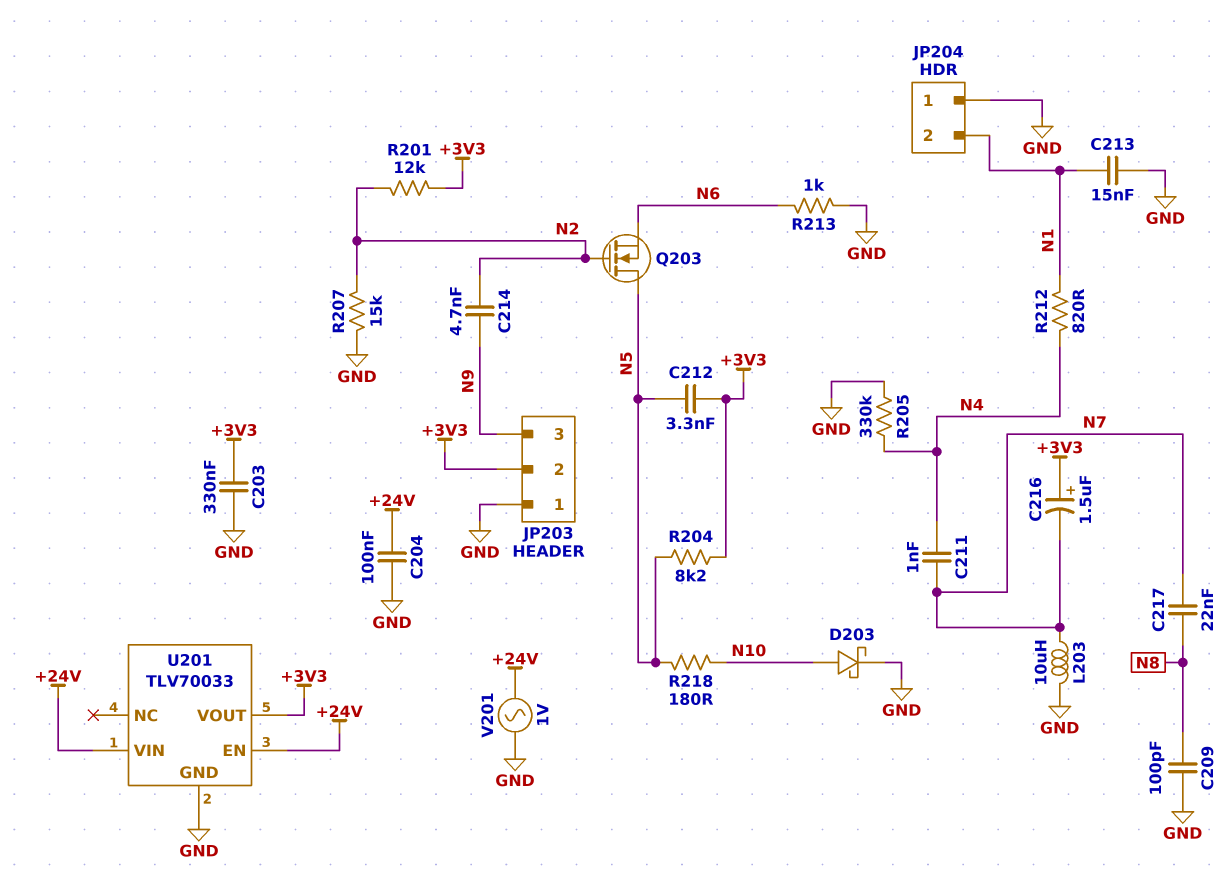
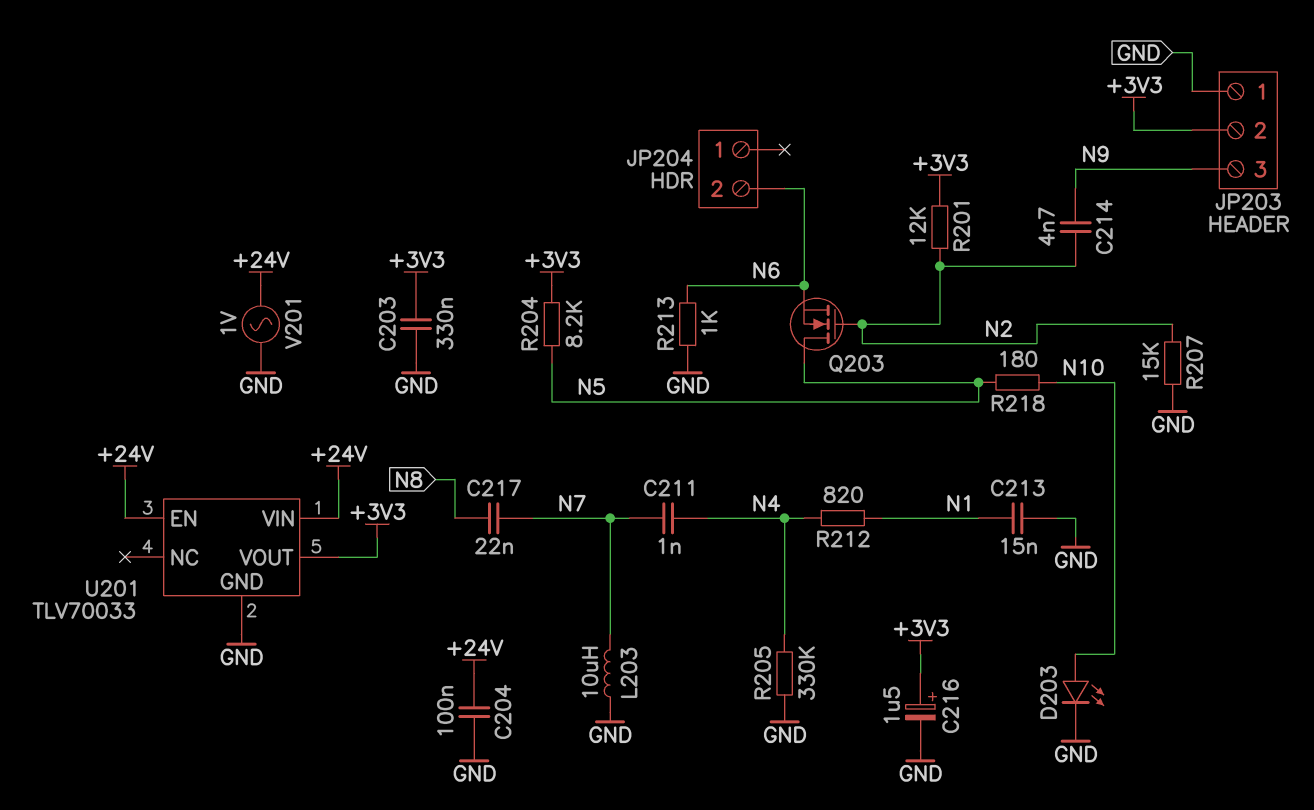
C209: 100pF (GND, N8) -> none
C212: 3.3nF (+3V3, N5) -> none
C216: 1.5uF (plus +3V3, minus N7) -> 1.5uF (plus +3V3, minus GND)
D203: schottky (A N10, K GND) -> LED (A N10, K GND)
JP204 pin 1: GND -> none
JP204 pin 2: N1 -> N6

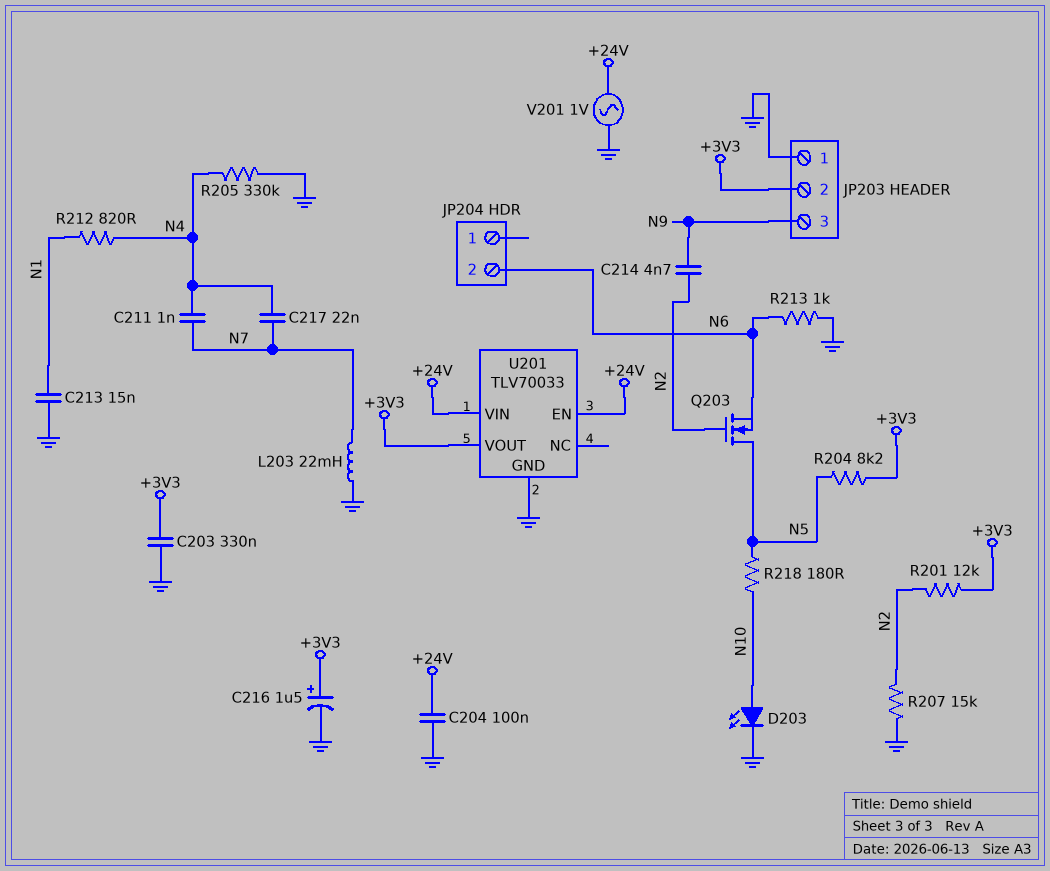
C217: 22nF (N7, N8) -> 22nF (N4, N7)
L203: 10uH (GND, N7) -> 22mH (GND, N7)

